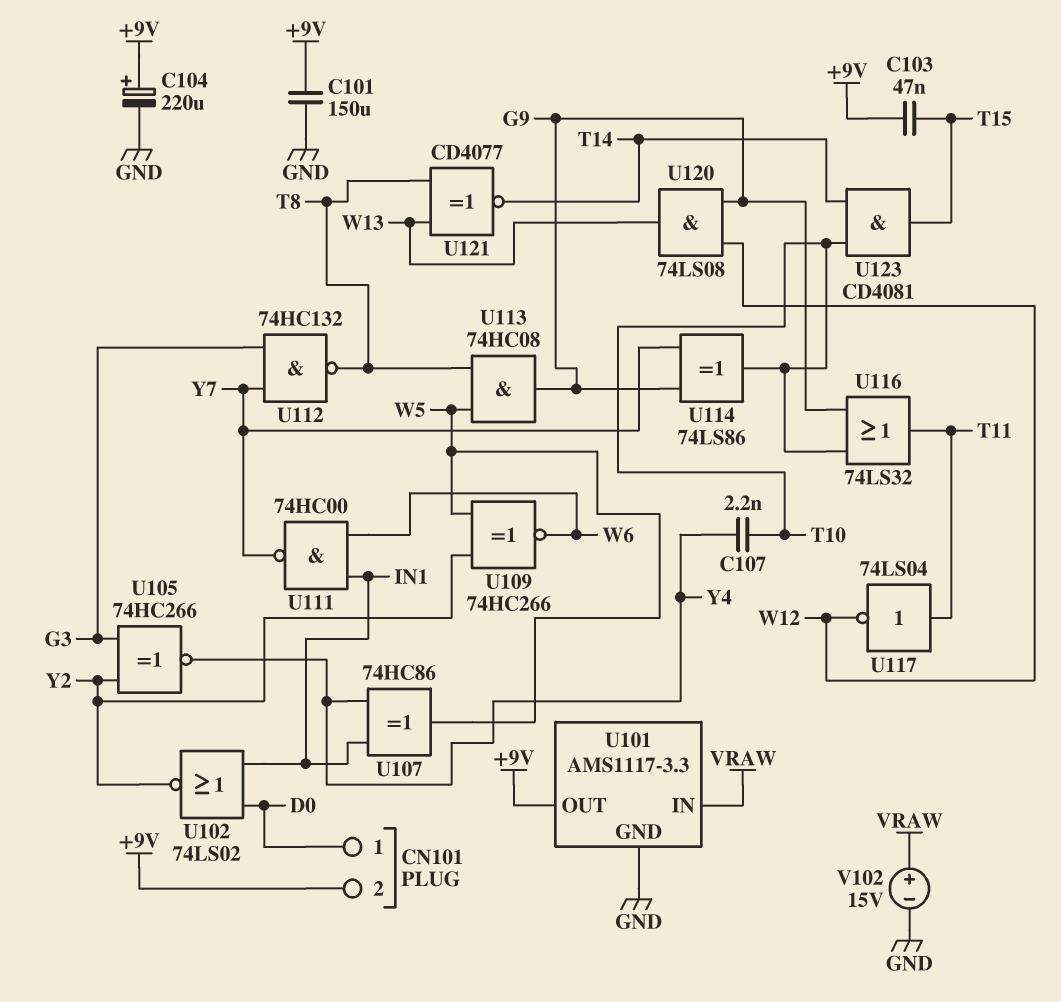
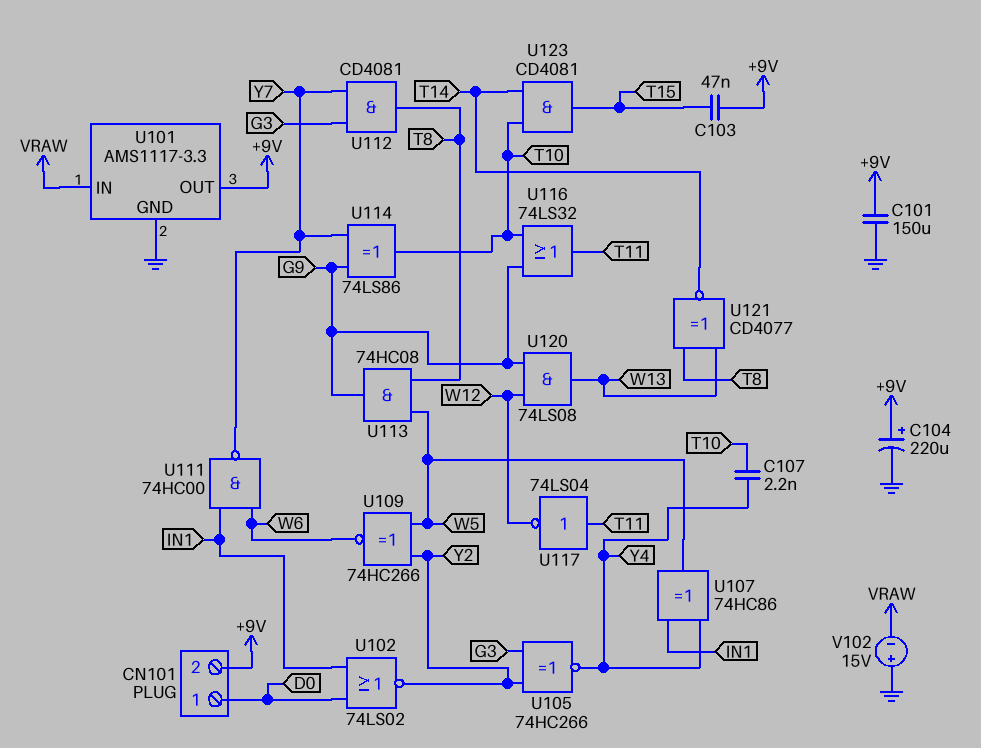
U112: NAND 74HC132 (in G3, in Y7, out T8) -> AND CD4081 (in G3, in Y7, out T8)
V102: 15V (plus VRAW, minus GND) -> 15V (plus GND, minus VRAW)

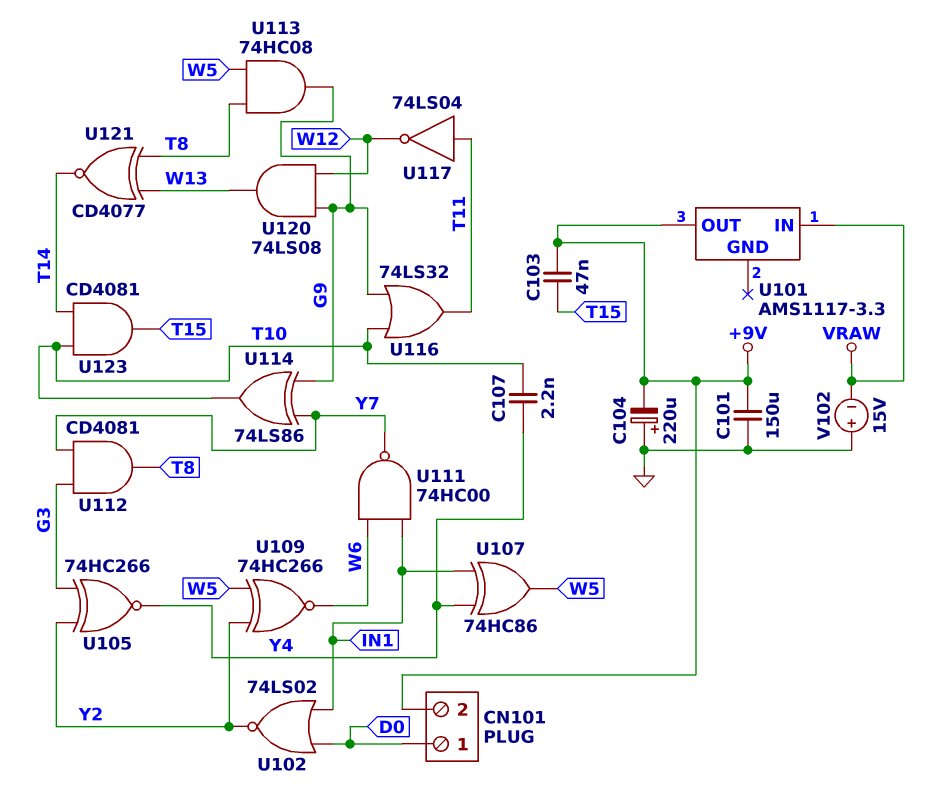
C104: 220uF (plus +9V, minus GND) -> 220uF (plus GND, minus +9V)
U101 pin GND: GND -> none

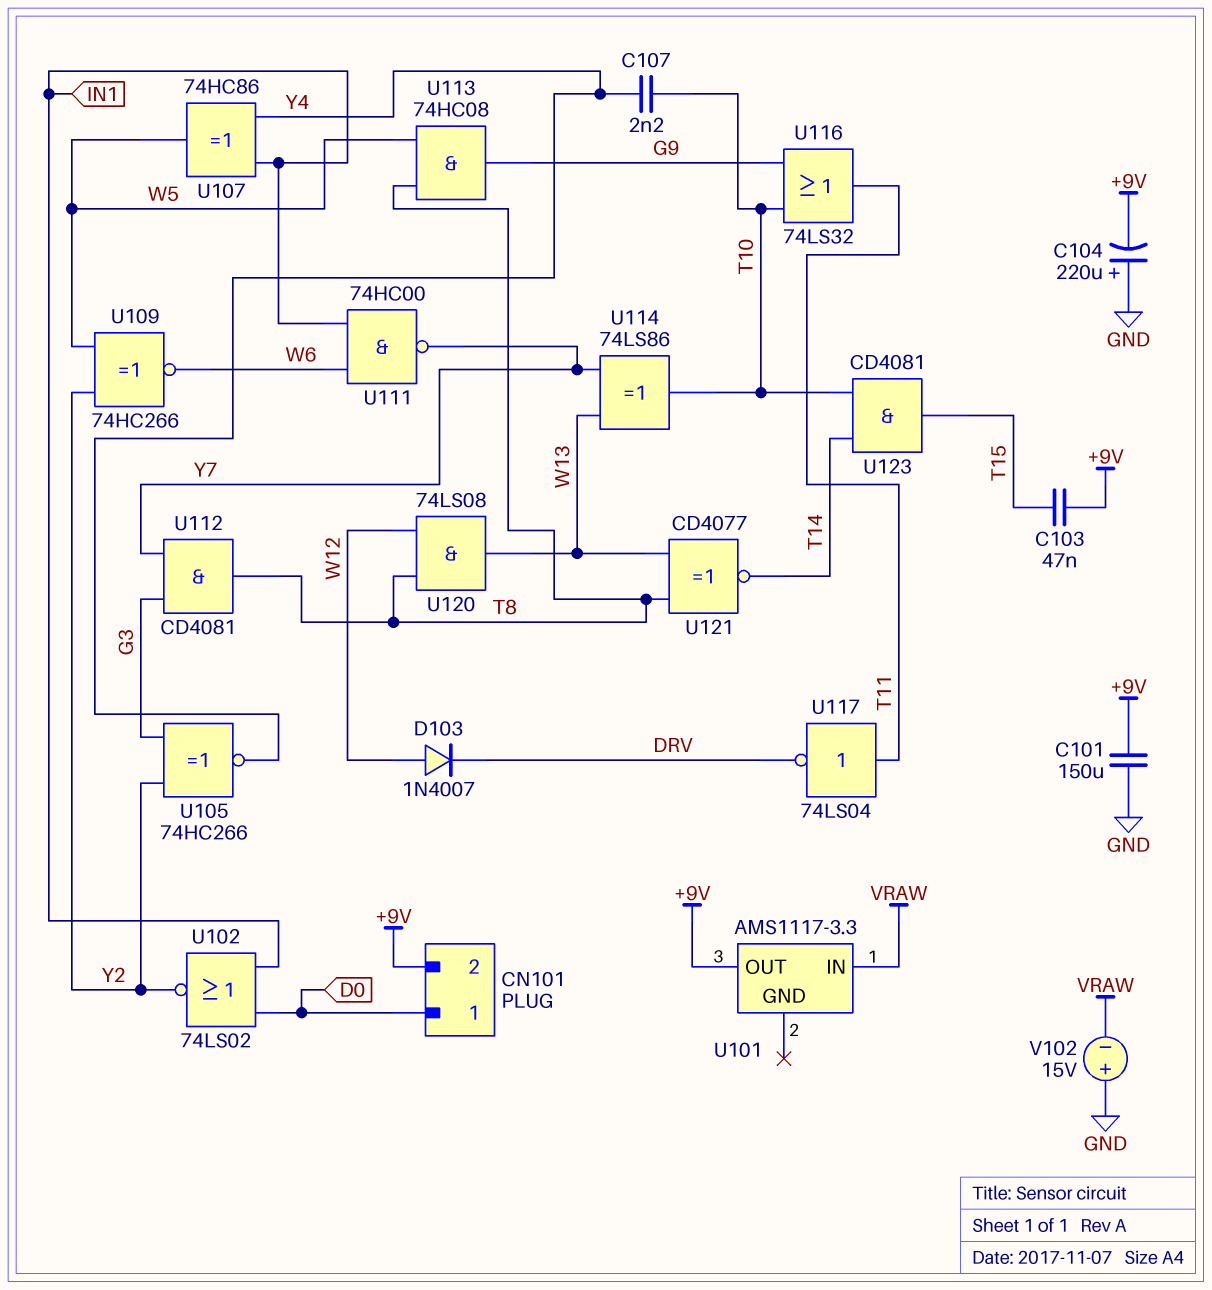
D103: none -> diode 1N4007 (A W12, K DRV)
U114: XOR 74LS86 (in G9, in Y7, out T10) -> XOR 74LS86 (in W13, in Y7, out T10)
U117: NOT 74LS04 (in T11, out W12) -> NOT 74LS04 (in T11, out DRV)
U120: AND 74LS08 (in G9, in W12, out W13) -> AND 74LS08 (in T8, in W12, out W13)

